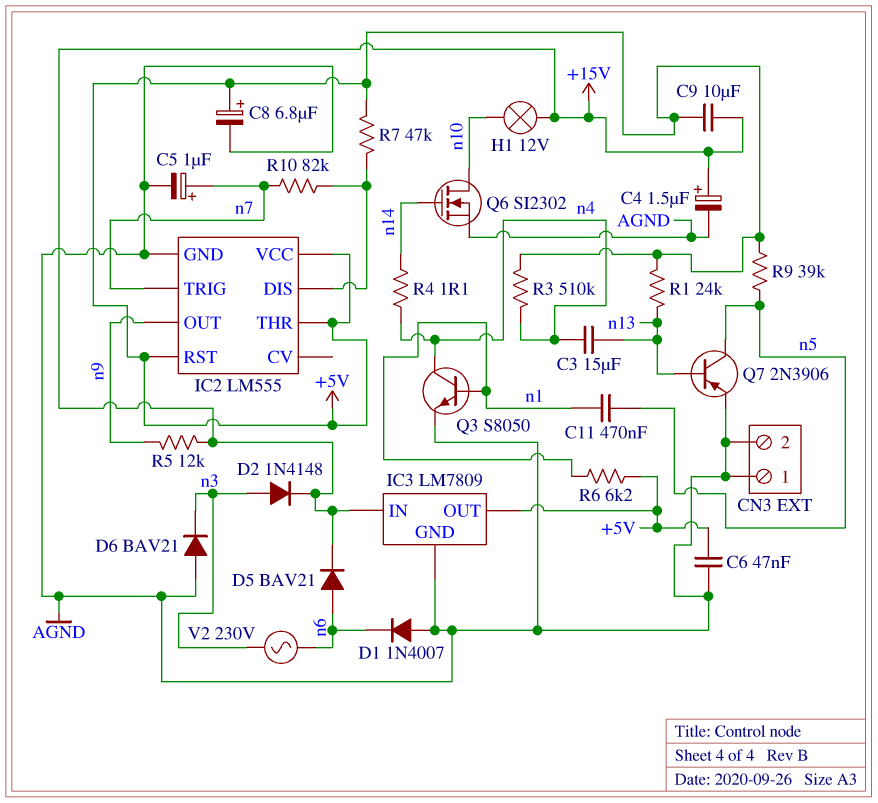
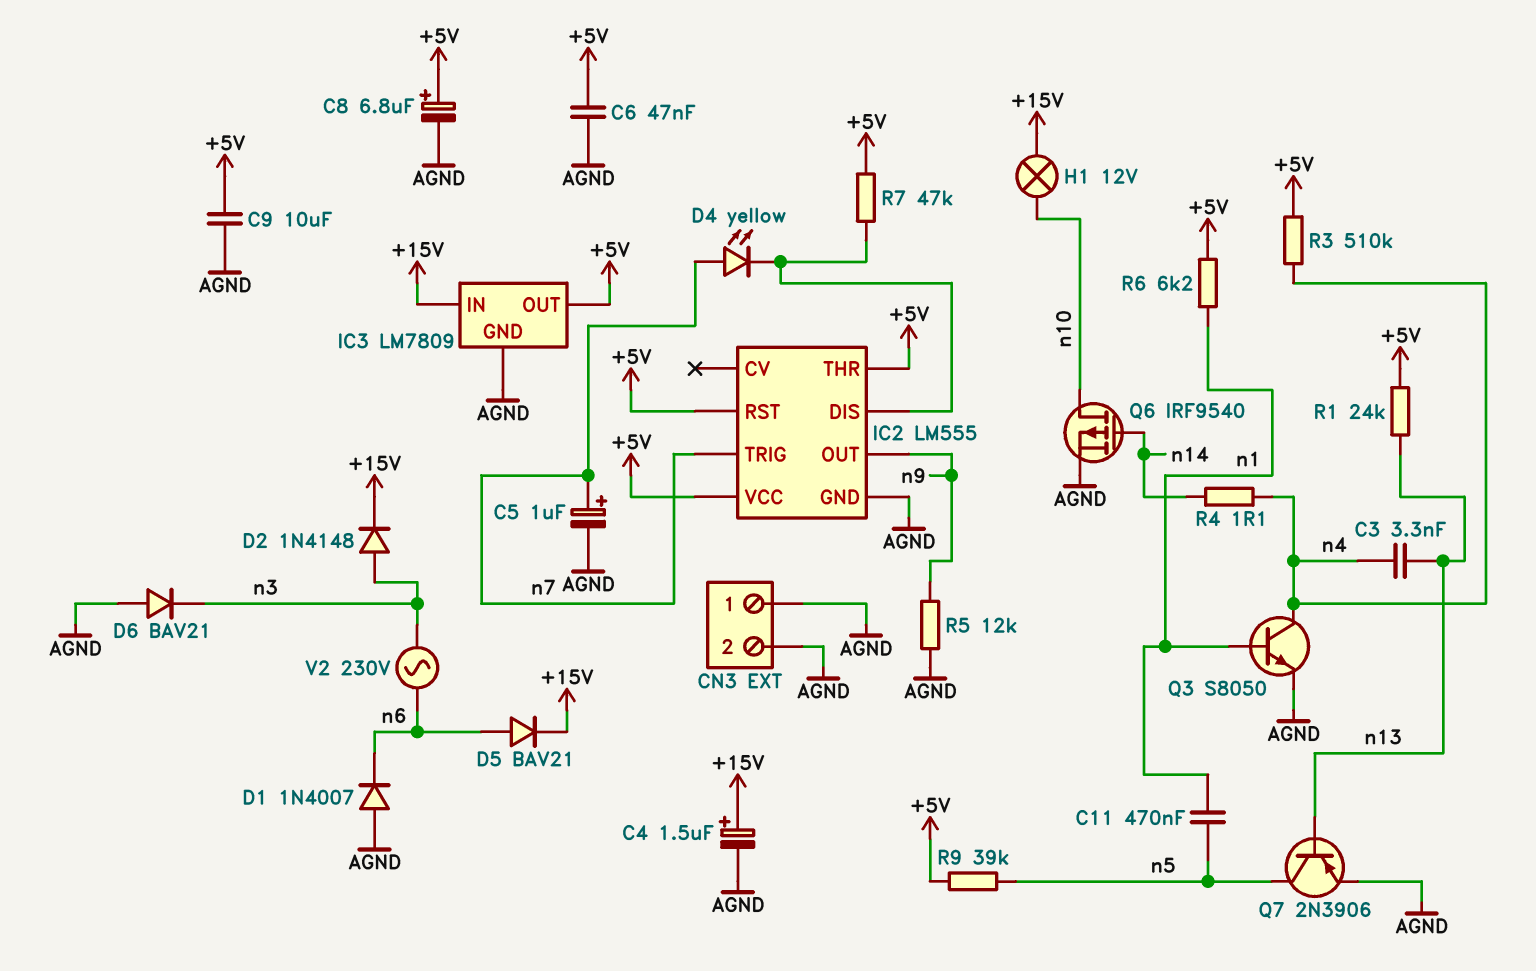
C3: 15uF (n4, n13) -> 3.3nF (n4, n13)
C9: 10uF (+5V, +15V) -> 10uF (+5V, AGND)
D4: none -> LED yellow (A n7, K IC2/DIS)
Q6: NMOS SI2302 (G n14, D n10, S AGND) -> PMOS IRF9540 (G n14, D n10, S AGND)
R5: 12k (+15V, n9) -> 12k (AGND, n9)
R10: 82k (IC2/DIS, n7) -> none

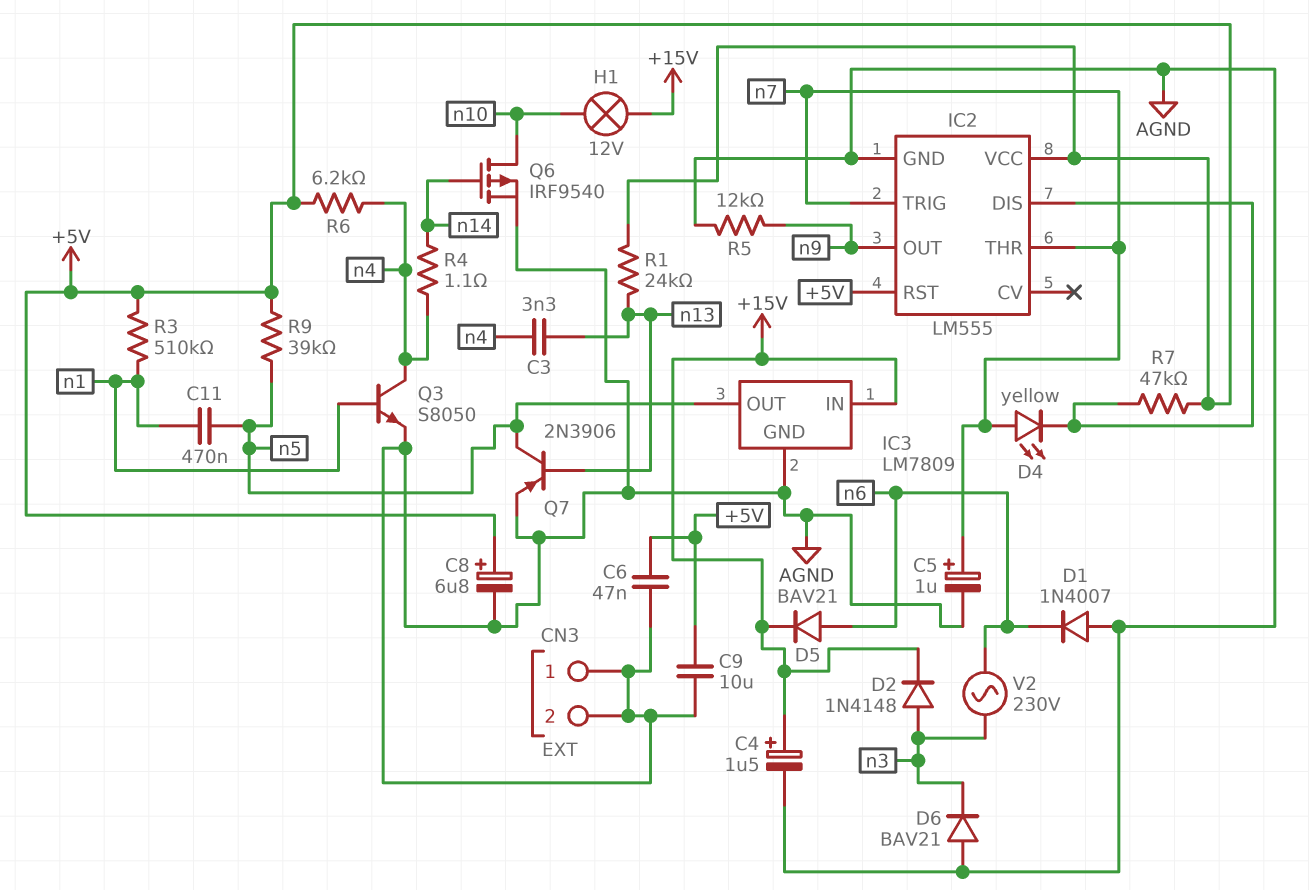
IC2 pin THR: +5V -> n7
IC3 pin OUT: +5V -> n5
R3: 510k (+5V, n4) -> 510k (+5V, n1)
R6: 6.2k (+5V, n1) -> 6.2k (+5V, n4)

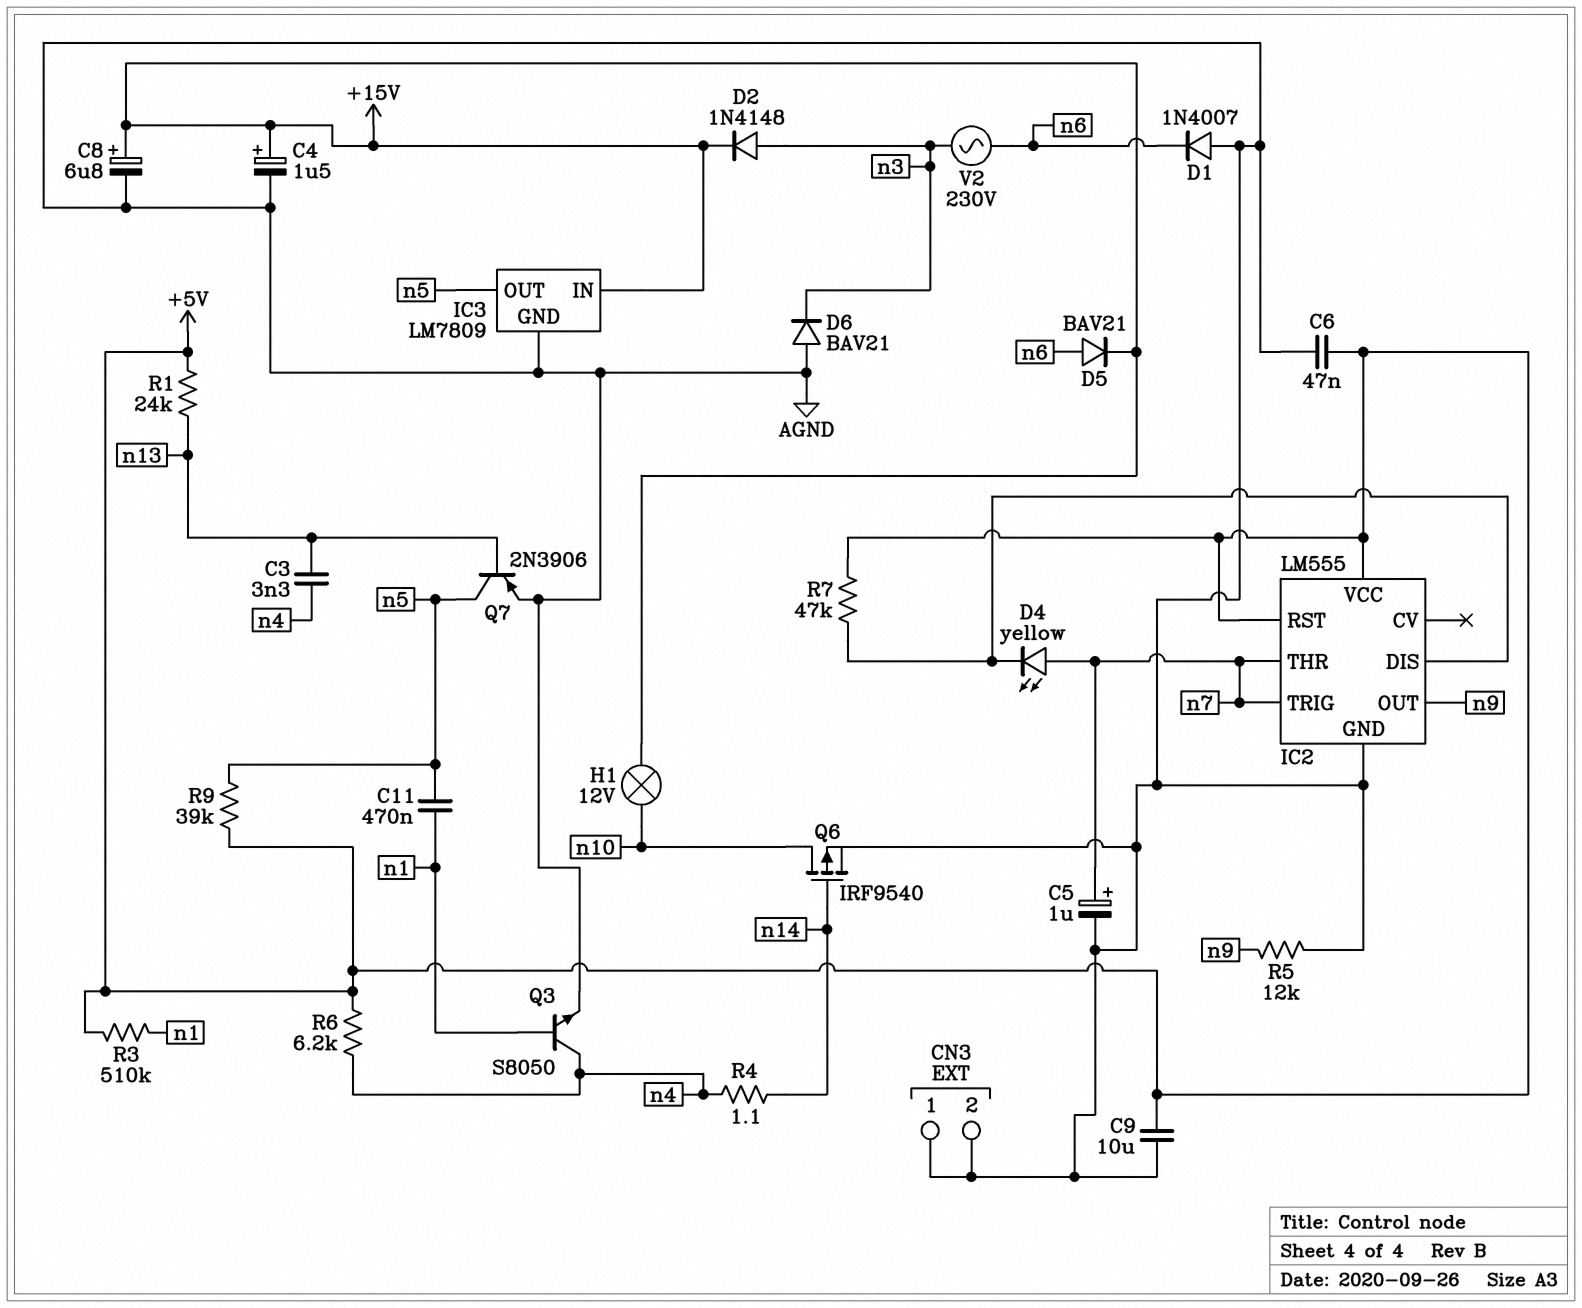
C8: 6.8uF (plus +5V, minus AGND) -> 6.8uF (plus +15V, minus AGND)

